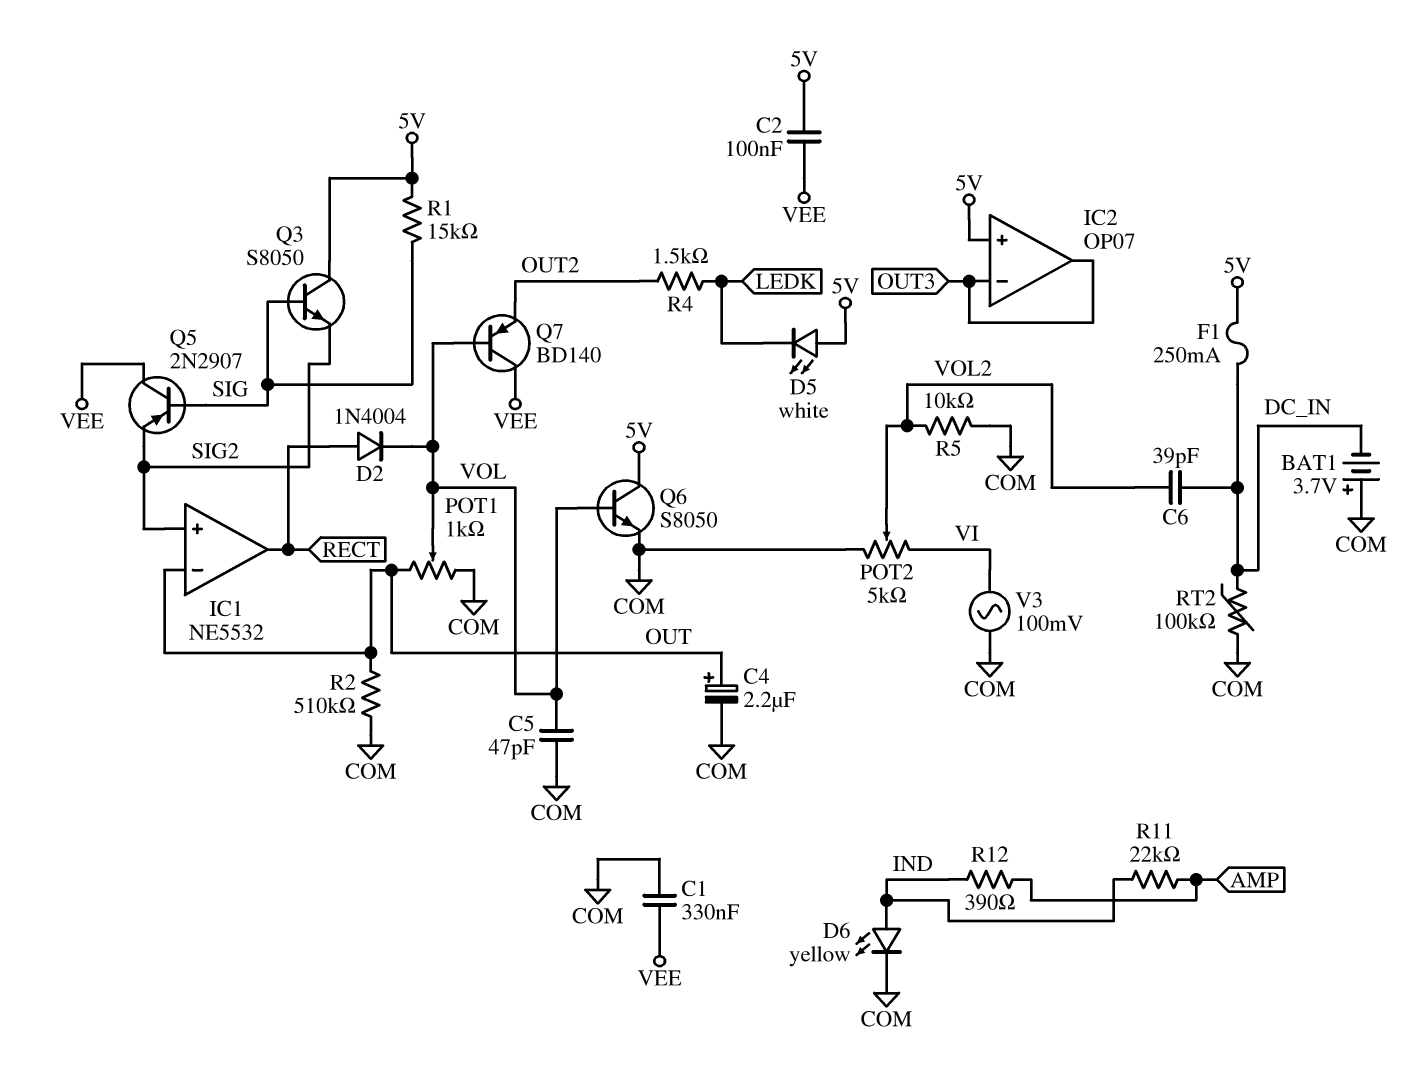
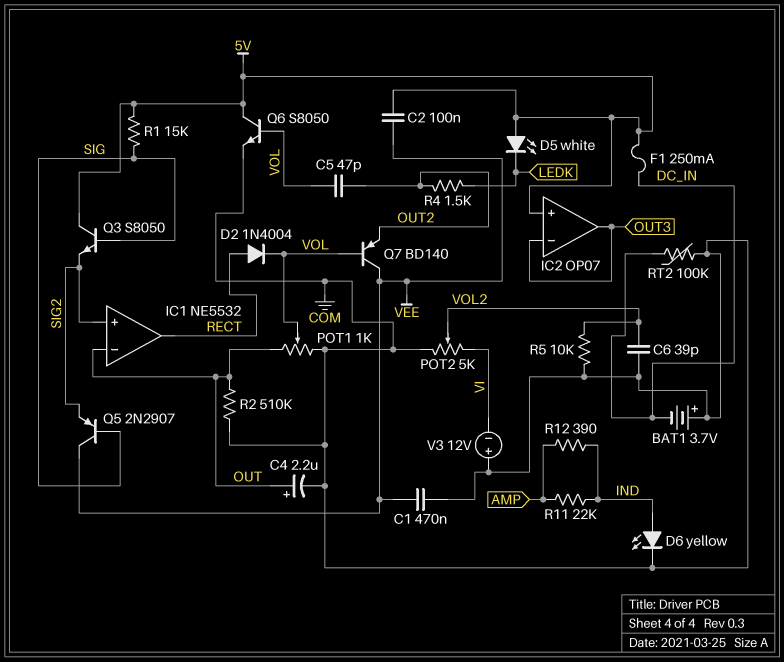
C1: 330nF (COM, VEE) -> 470nF (COM, VEE)
C5: 47pF (COM, VOL) -> 47pF (OUT2, VOL)
C6: 39pF (DC_IN, VOL2) -> 39pF (COM, VOL2)
V3: AC 100mV (COM, VI) -> 12V (plus COM, minus VI)

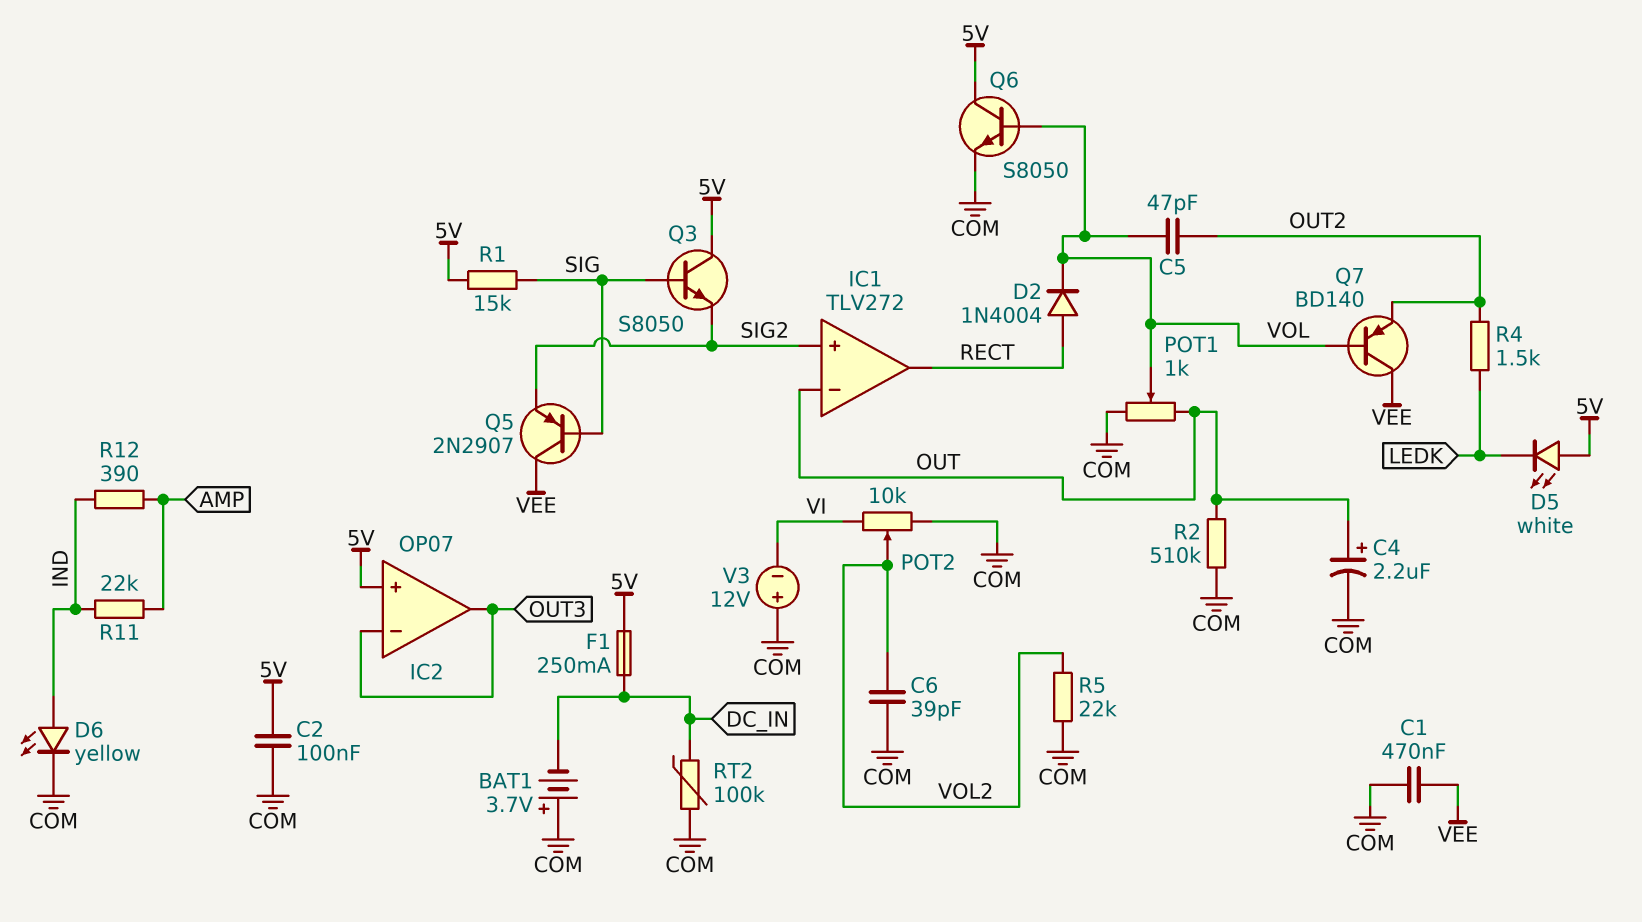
C2: 100nF (5V, VEE) -> 100nF (5V, COM)
IC1: NE5532 -> TLV272
POT2: 5k (COM, VI, wiper VOL2) -> 10k (COM, VI, wiper VOL2)
R5: 10k (COM, VOL2) -> 22k (COM, VOL2)

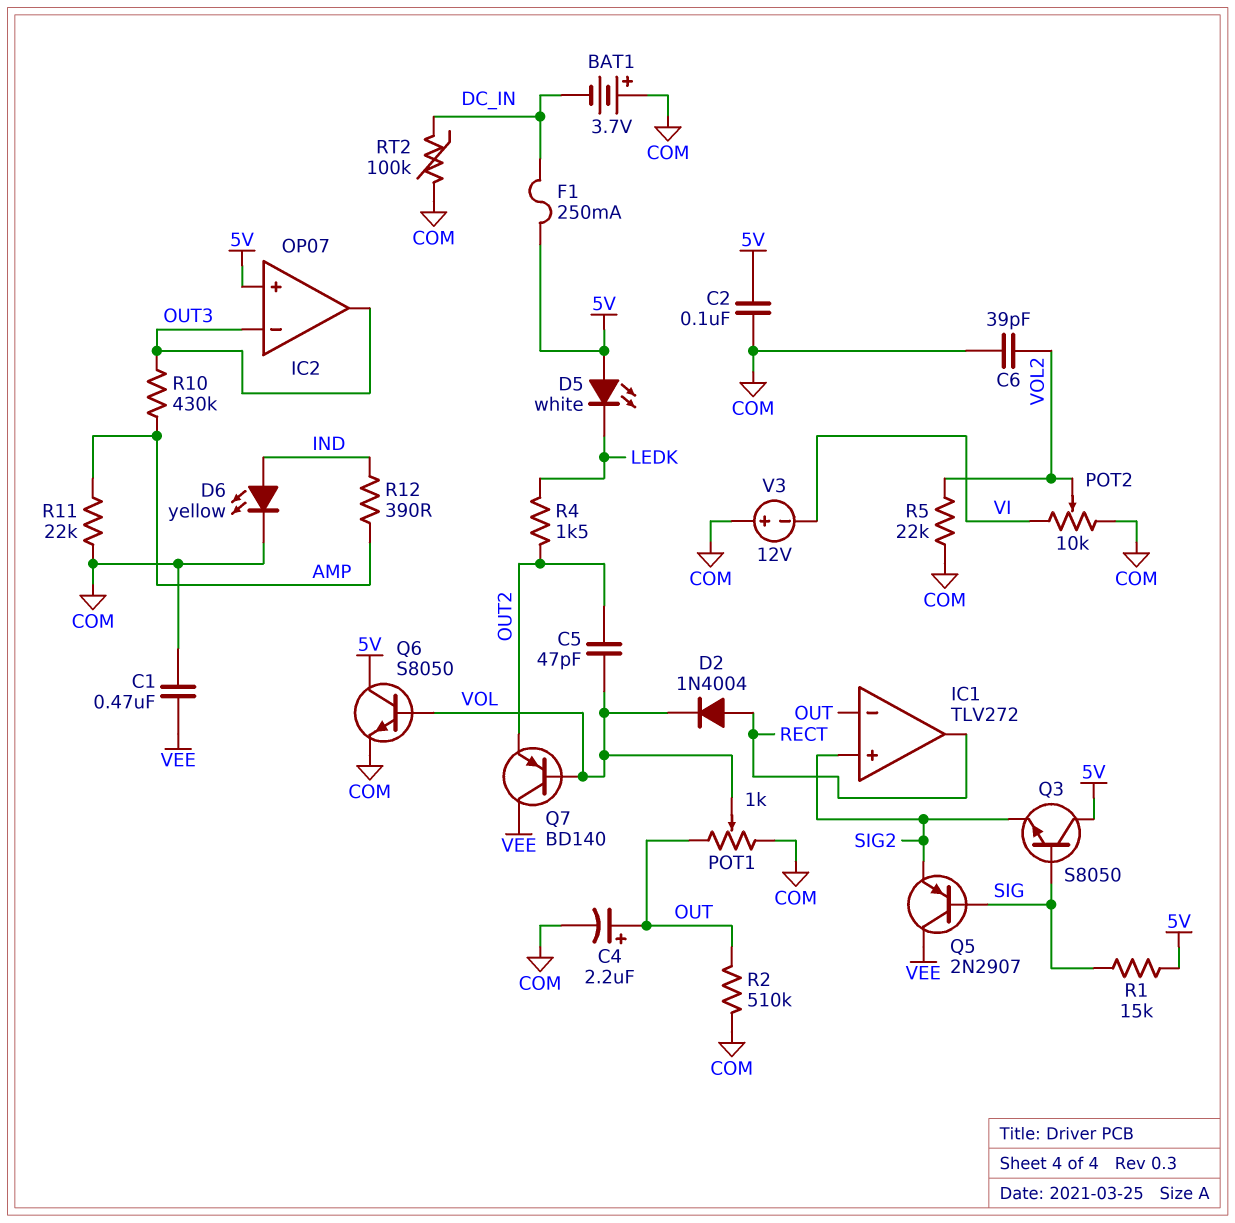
R10: none -> 430k (AMP, OUT3)
R11: 22k (AMP, IND) -> 22k (AMP, COM)

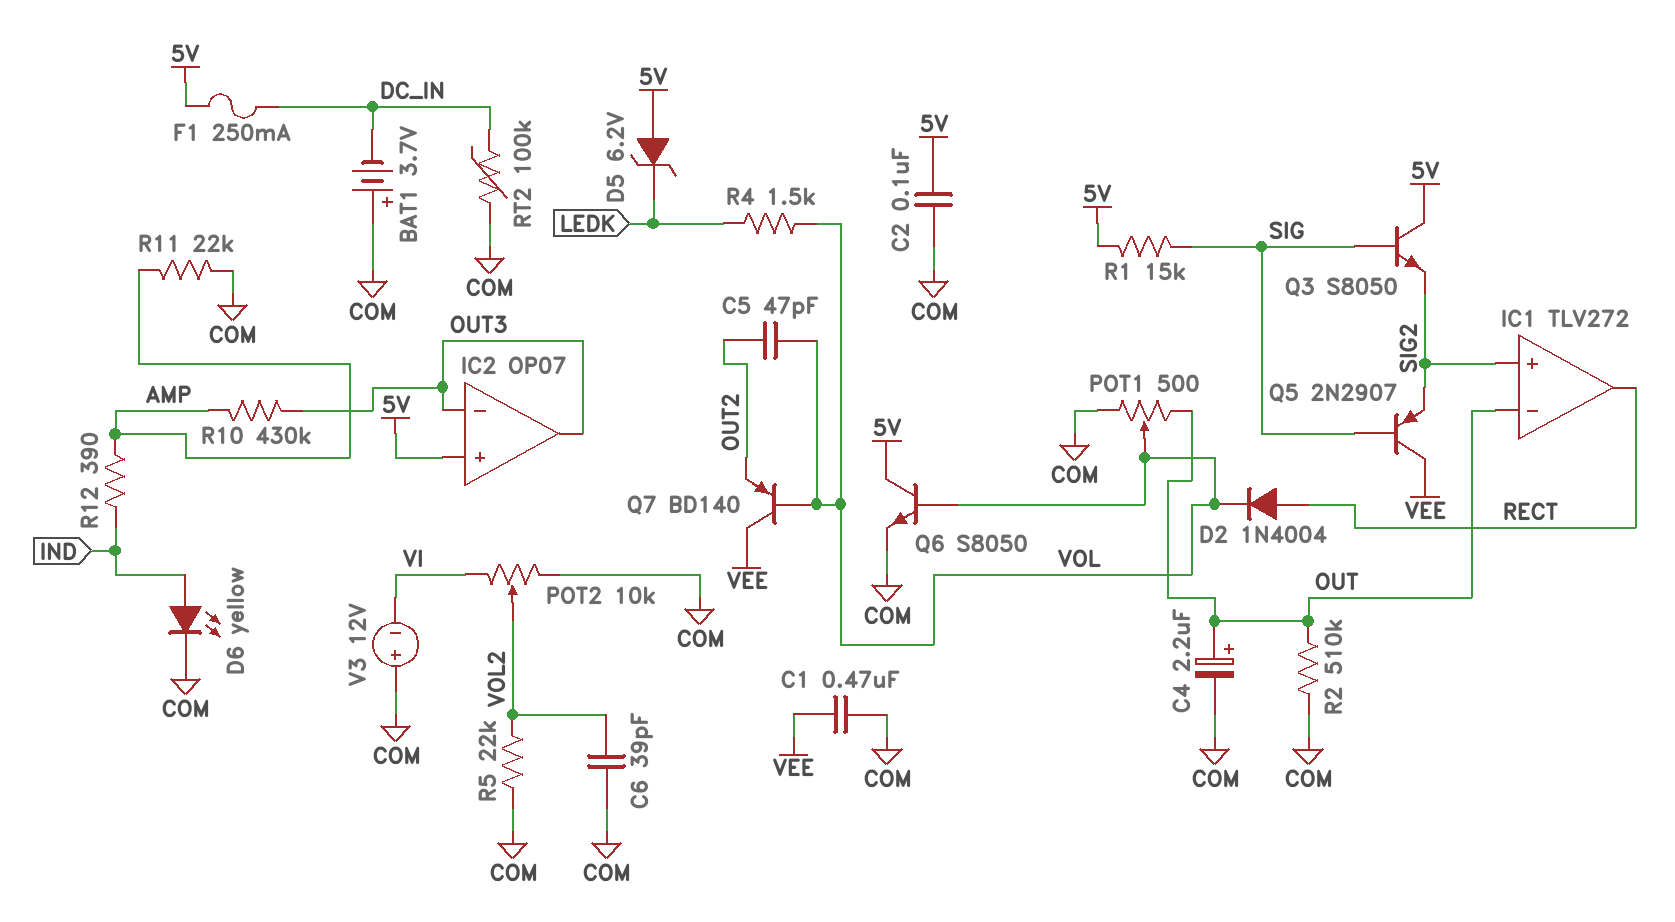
D5: LED white (A 5V, K LEDK) -> zener 6.2V (A 5V, K LEDK)
POT1: 1k (COM, OUT, wiper VOL) -> 500 (COM, OUT, wiper VOL)
R4: 1.5k (LEDK, OUT2) -> 1.5k (LEDK, VOL)

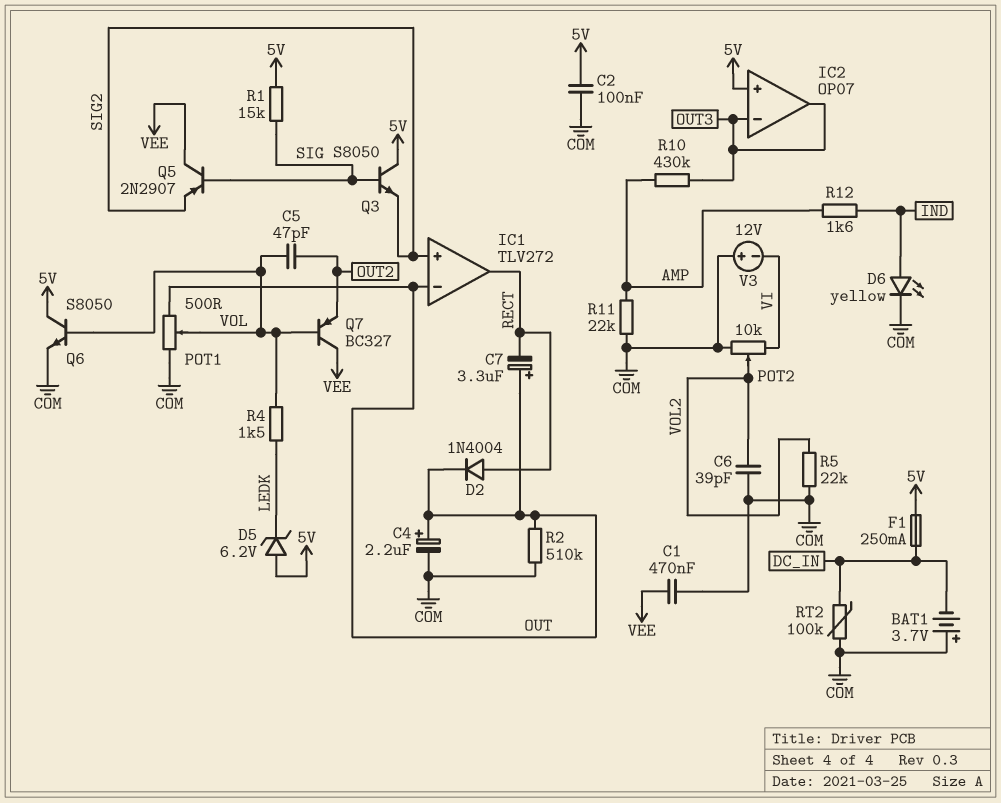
C7: none -> 3.3uF (plus OUT, minus RECT)
D2: diode 1N4004 (A RECT, K VOL) -> diode 1N4004 (A RECT, K OUT)
Q7: PNP BD140 (B VOL, C VEE, E OUT2) -> PNP BC327 (B VOL, C VEE, E OUT2)
R12: 390 (AMP, IND) -> 1.6k (AMP, IND)

